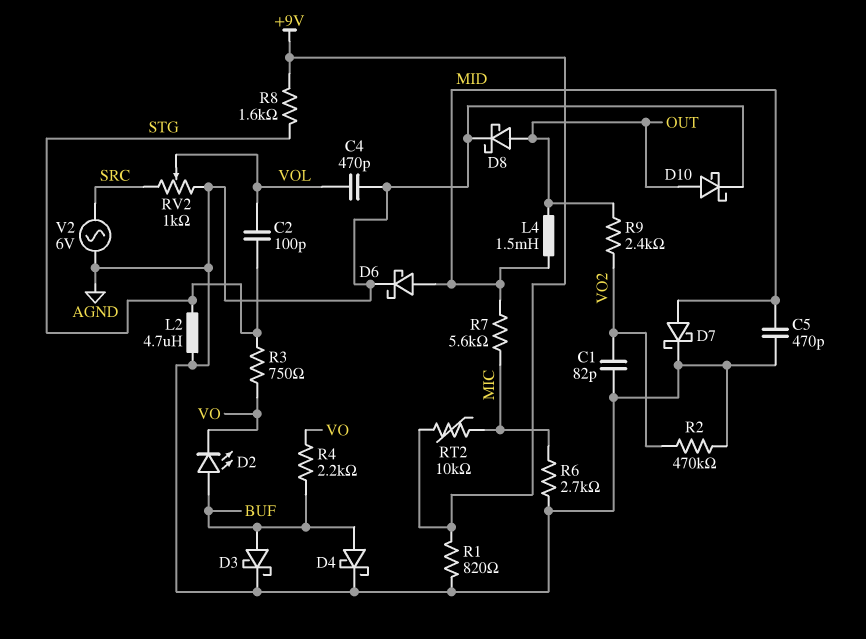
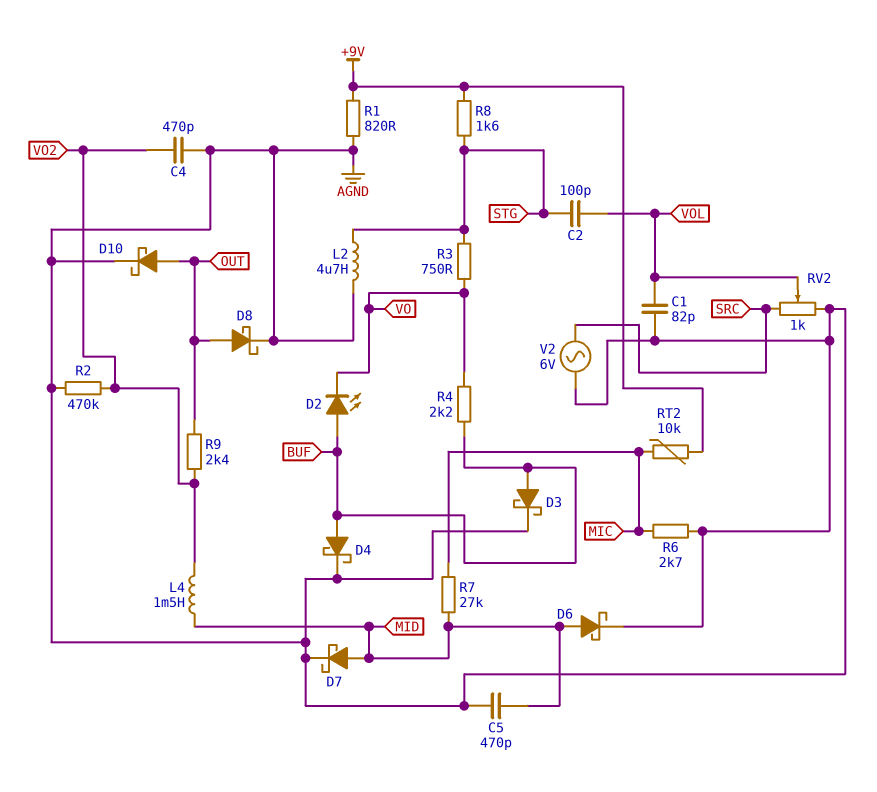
C1: 82pF (AGND, VO2) -> 82pF (AGND, VOL)
C4: 470pF (AGND, VOL) -> 470pF (AGND, VO2)
L4: 1.5mH (MID, OUT) -> 1.5mH (MID, VO2)
R7: 5.6k (MIC, MID) -> 27k (MIC, MID)

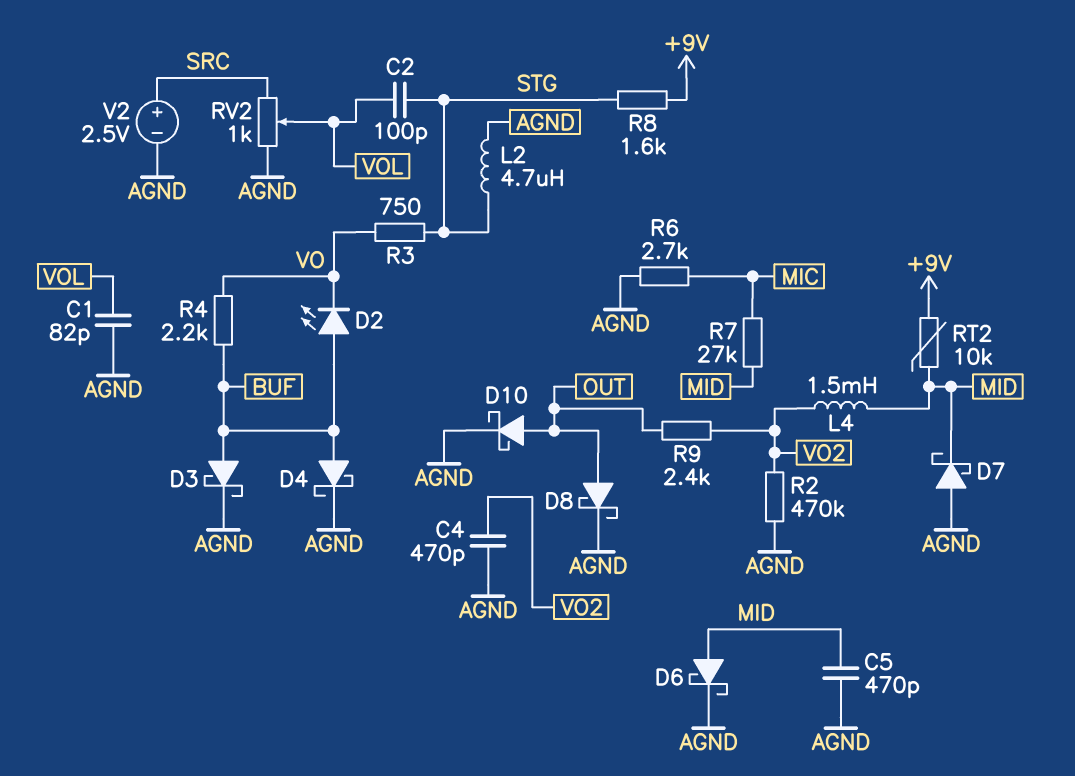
D7: schottky (A MID, K AGND) -> schottky (A AGND, K MID)
R1: 820 (+9V, AGND) -> none
RT2: 10k (+9V, MIC) -> 10k (+9V, MID)
V2: AC 6V (AGND, SRC) -> 2.5V (plus SRC, minus AGND)

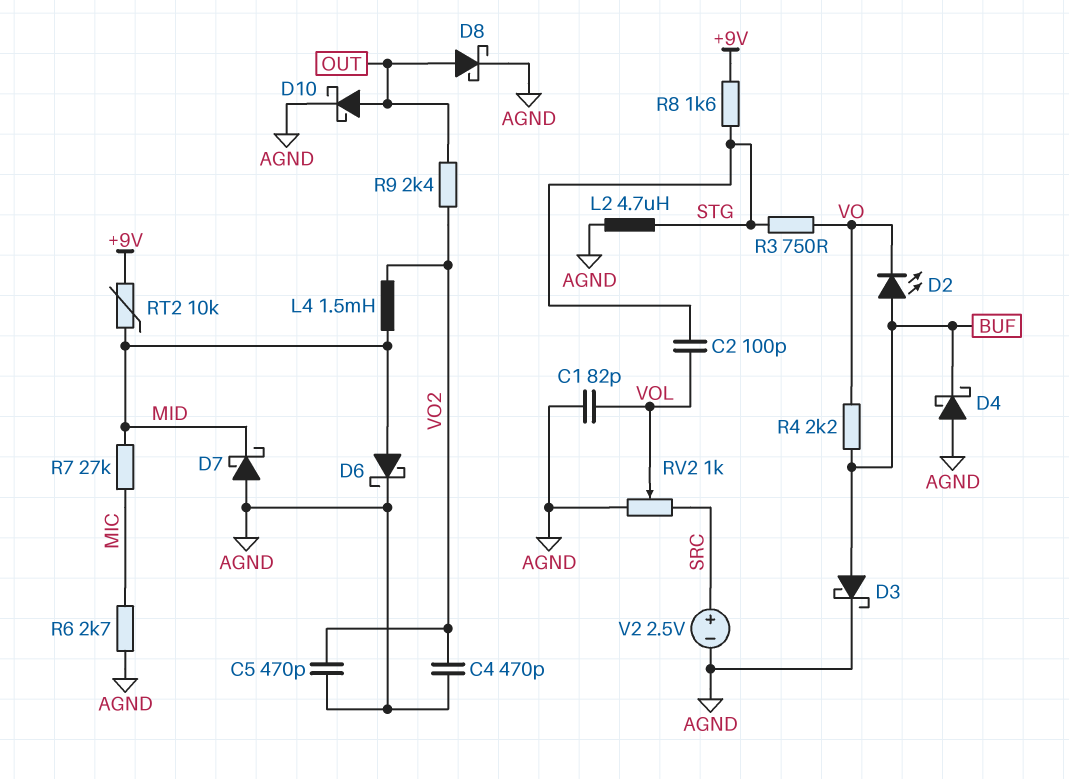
C5: 470pF (AGND, MID) -> 470pF (AGND, VO2)
D4: schottky (A BUF, K AGND) -> schottky (A AGND, K BUF)
R2: 470k (AGND, VO2) -> none

